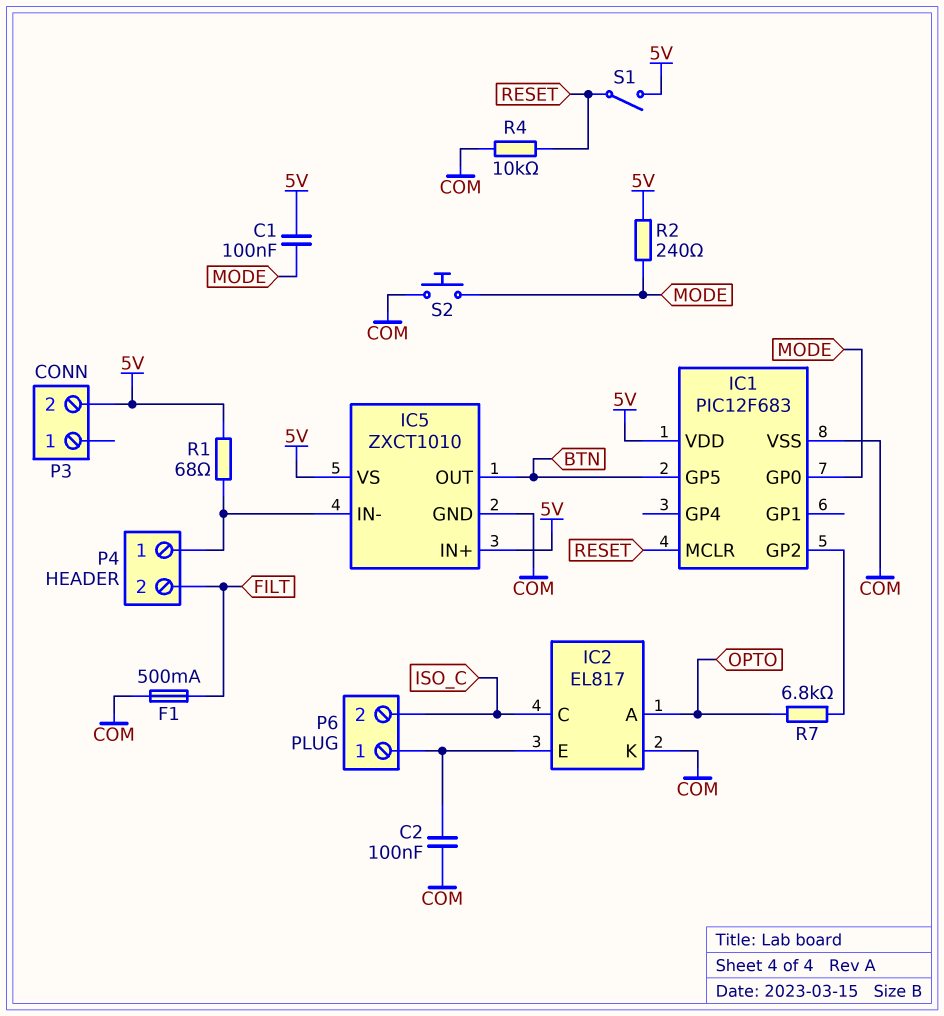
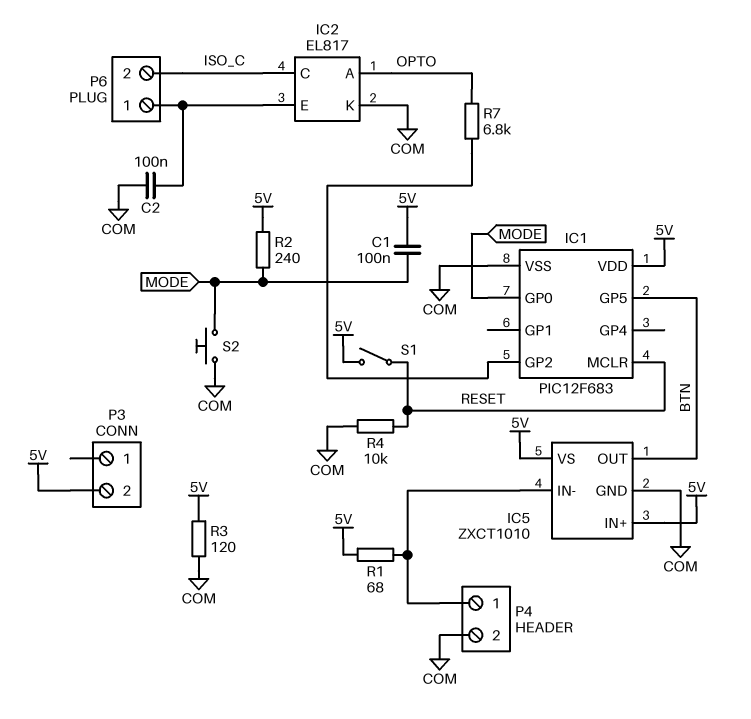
F1: 500mA (COM, FILT) -> none
P4 pin 2: FILT -> COM
R3: none -> 120 (5V, COM)

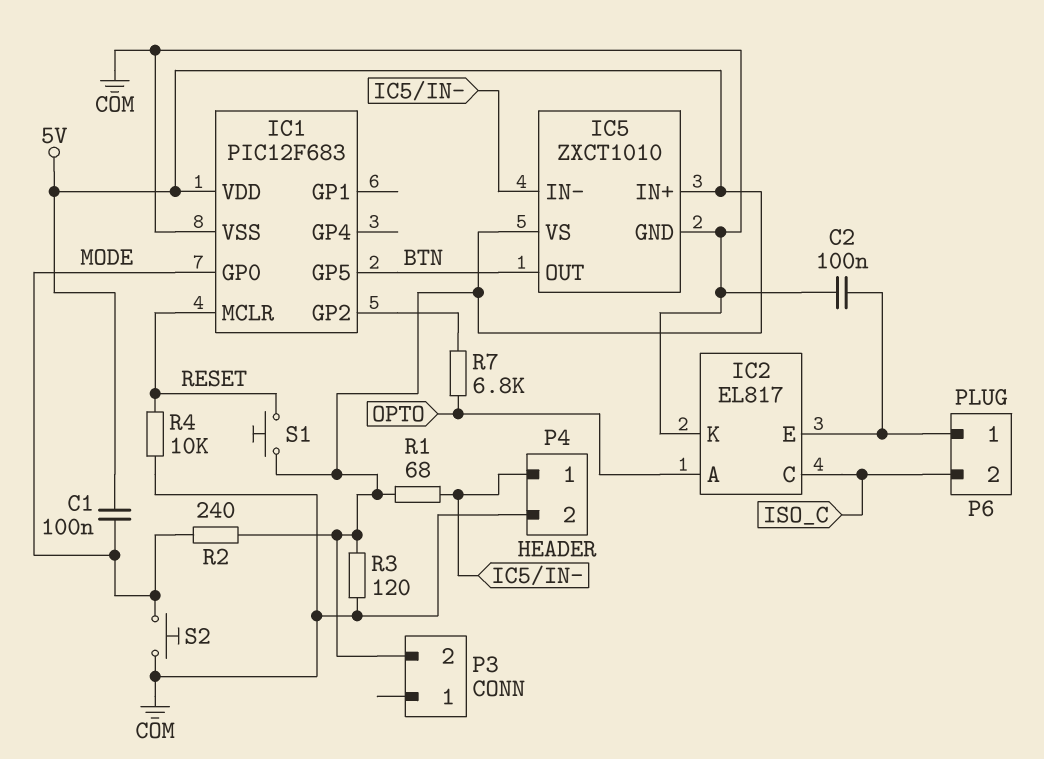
S1: switch (5V, RESET) -> button (5V, RESET)

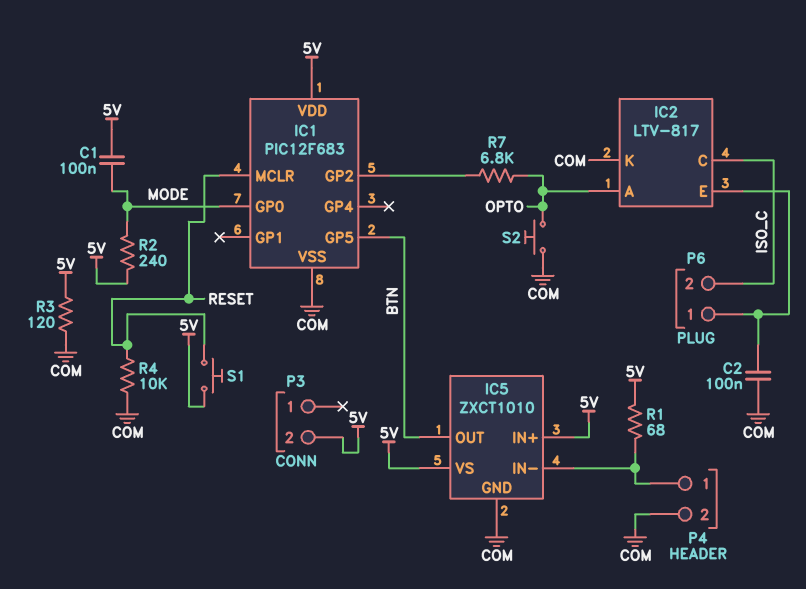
IC2: EL817 -> LTV-817
S2: button (COM, MODE) -> button (COM, OPTO)

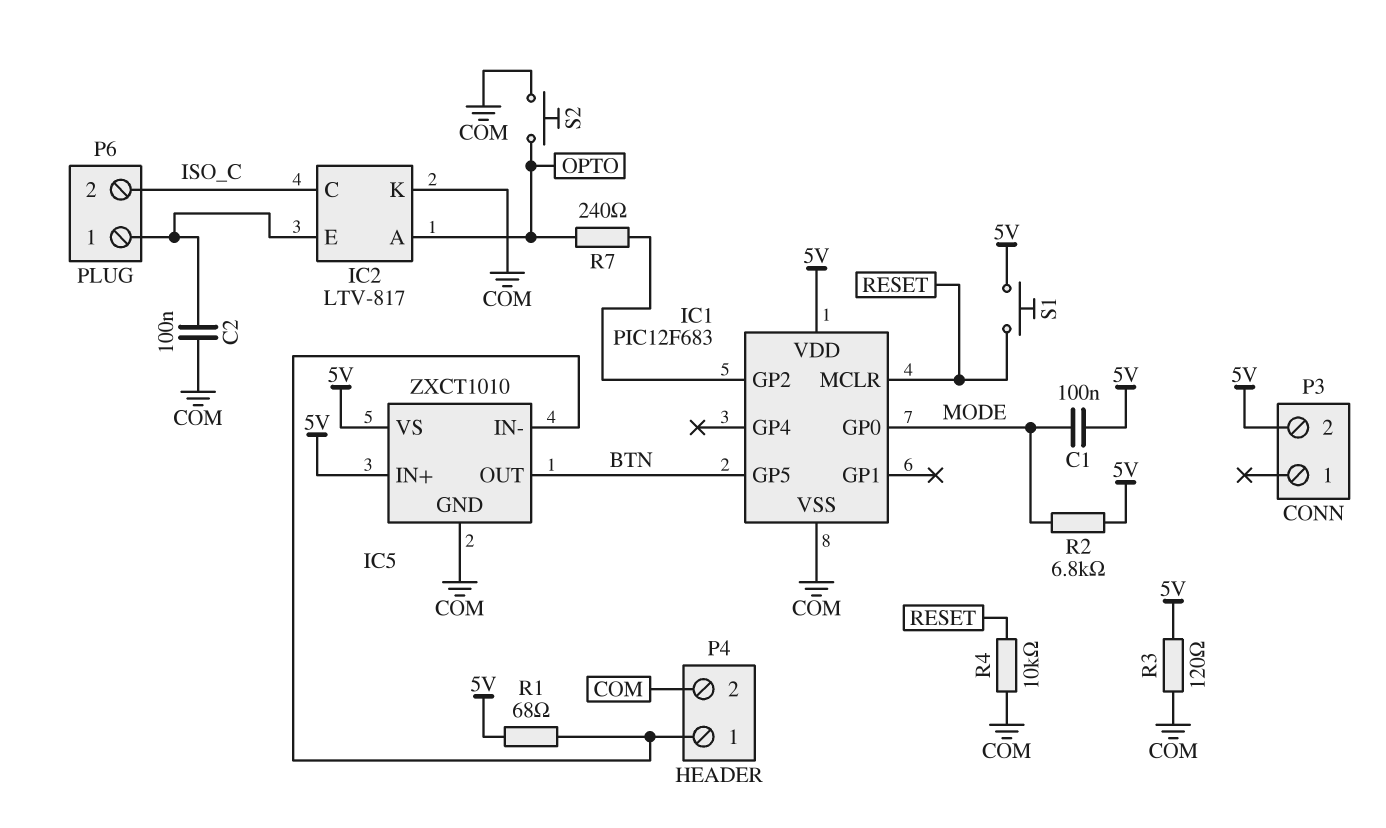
R2: 240 (5V, MODE) -> 6.8k (5V, MODE)
R7: 6.8k (IC1/GP2, OPTO) -> 240 (IC1/GP2, OPTO)

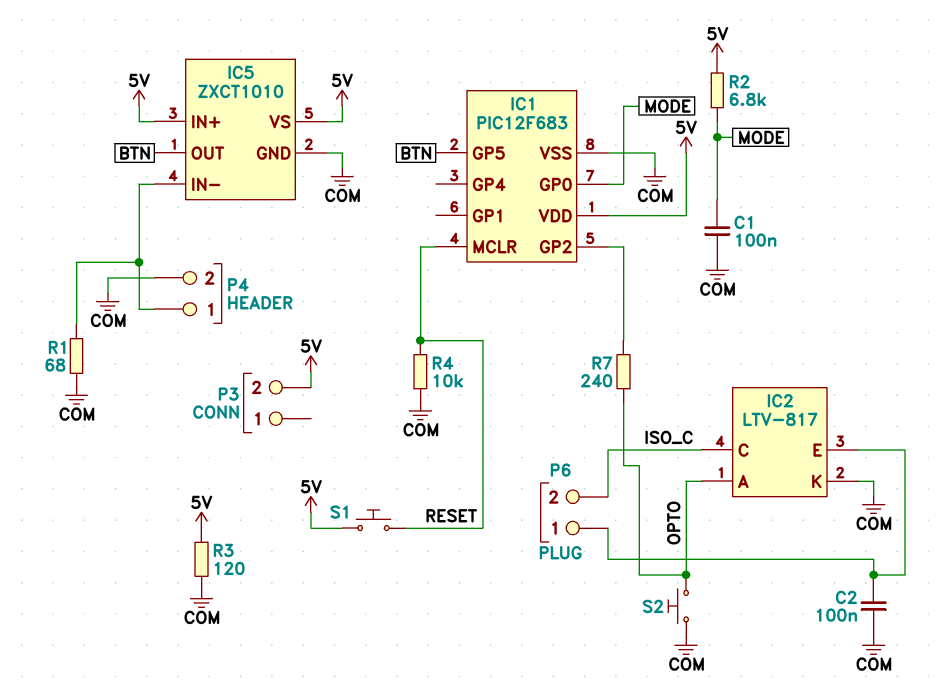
C1: 100nF (5V, MODE) -> 100nF (COM, MODE)
R1: 68 (5V, IC5/IN-) -> 68 (COM, IC5/IN-)

